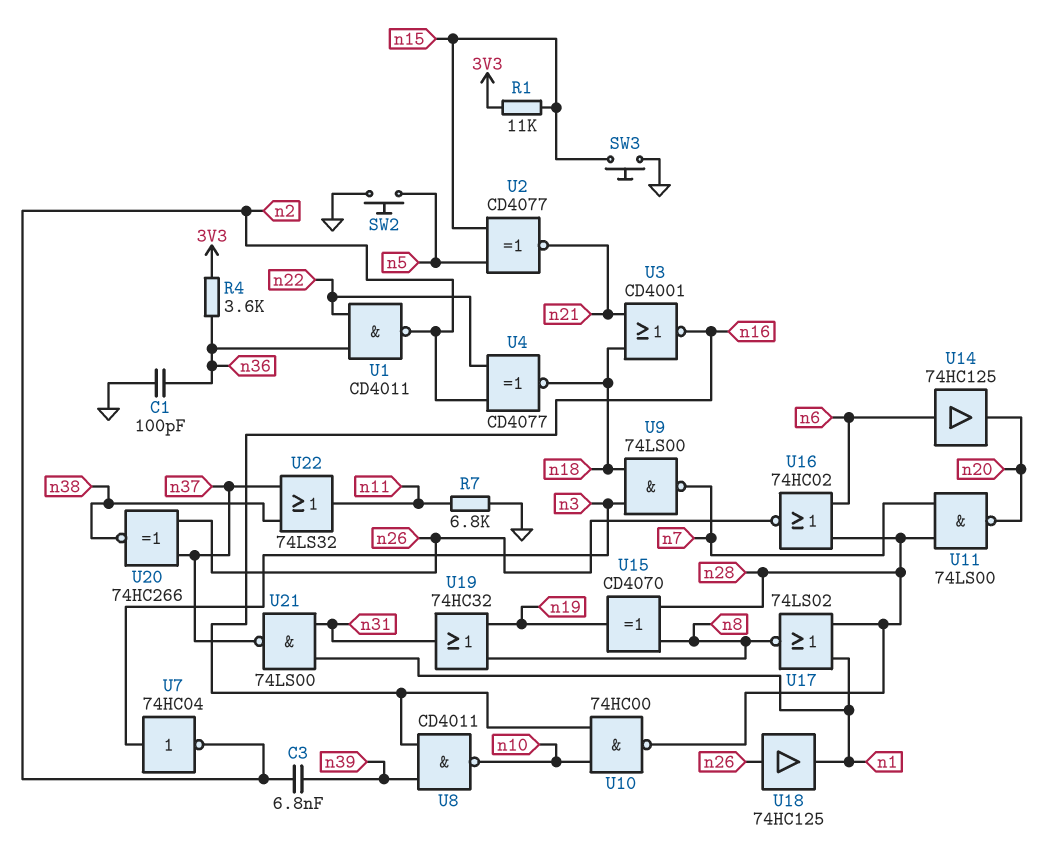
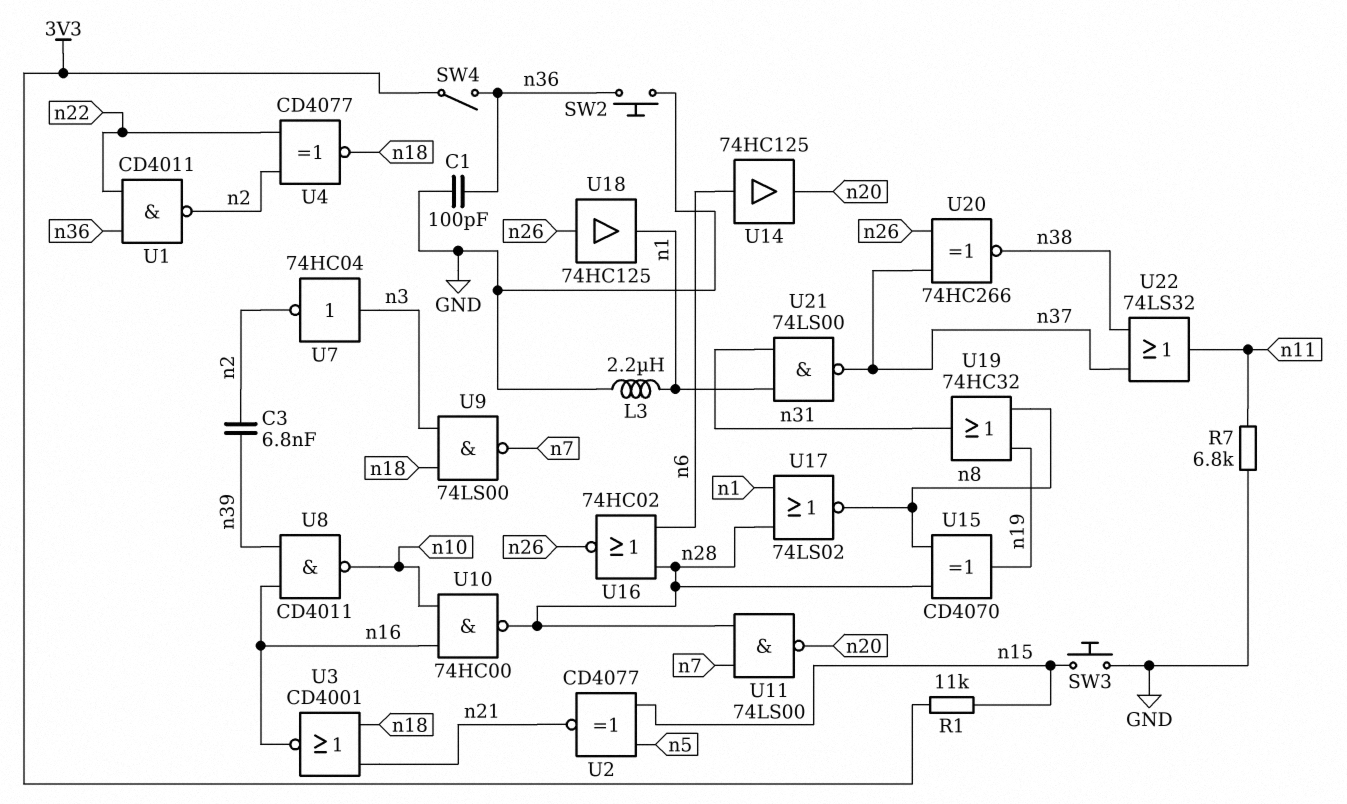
L3: none -> 2.2uH (GND, n1)
R4: 3.6k (3V3, n36) -> none
SW2: button (GND, n5) -> button (GND, n36)
SW4: none -> switch (3V3, n36)

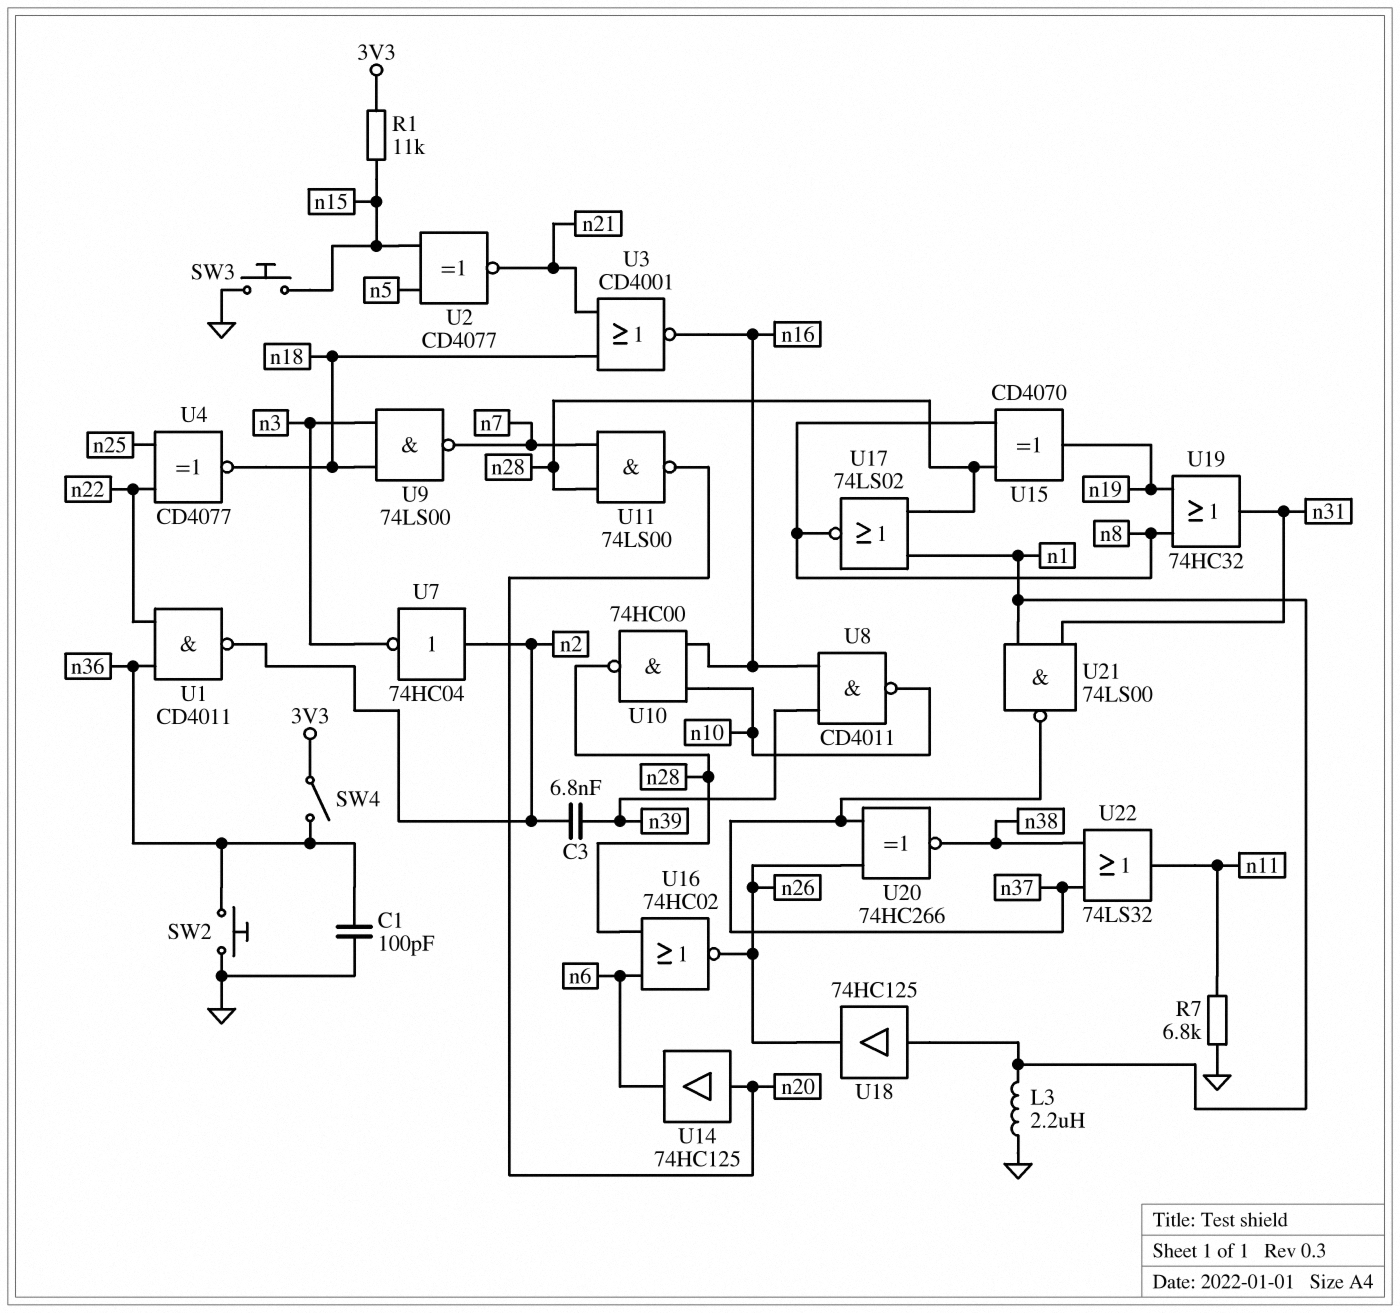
U4: XNOR CD4077 (in n2, in n22, out n18) -> XNOR CD4077 (in n22, in n25, out n18)
U7: NOT 74HC04 (in n3, out n2) -> NOT 74HC04 (in n2, out n3)
U14: buffer 74HC125 (in n6, out n20) -> buffer 74HC125 (in n20, out n6)
U18: buffer 74HC125 (in n26, out n1) -> buffer 74HC125 (in n1, out n26)

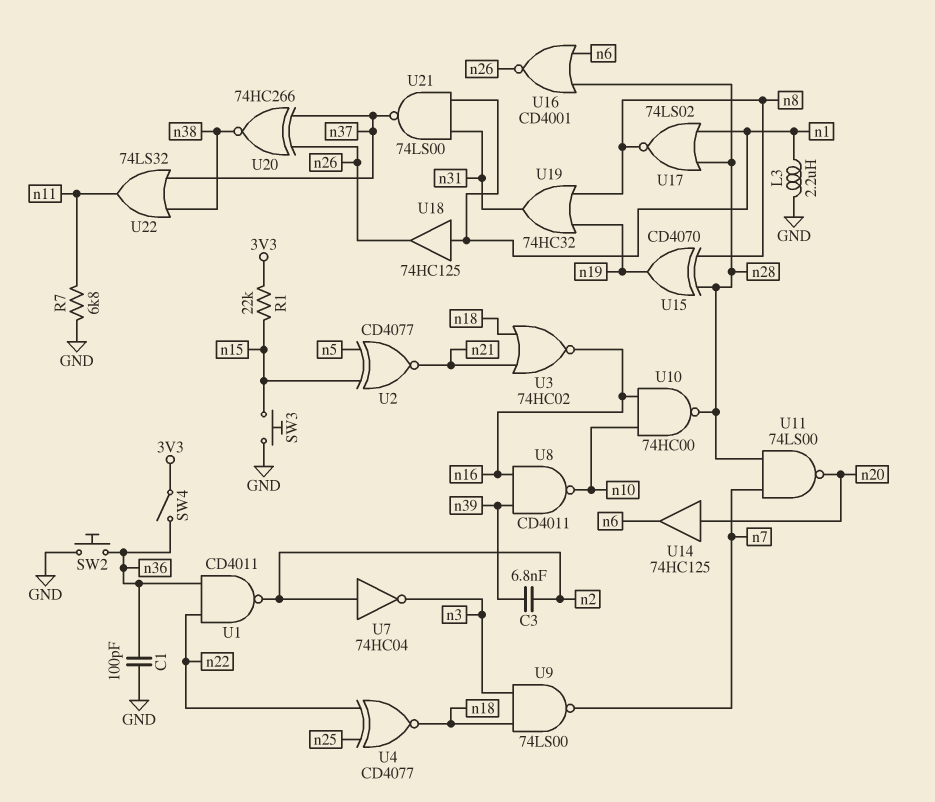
R1: 11k (3V3, n15) -> 22k (3V3, n15)
U3: NOR CD4001 (in n18, in n21, out n16) -> NOR 74HC02 (in n18, in n21, out n16)
U16: NOR 74HC02 (in n6, in n28, out n26) -> NOR CD4001 (in n6, in n28, out n26)

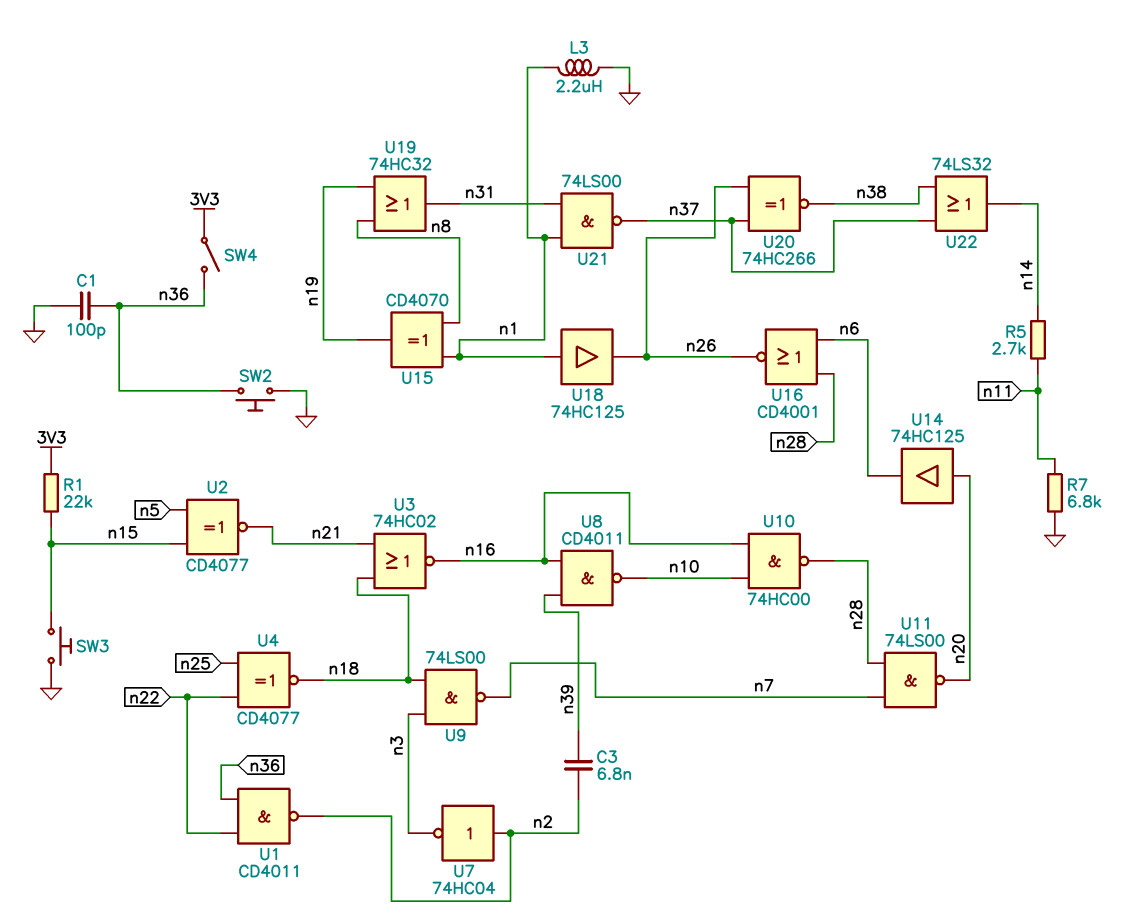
R5: none -> 2.7k (n11, n14)
U15: XOR CD4070 (in n8, in n28, out n19) -> XOR CD4070 (in n1, in n8, out n19)
U17: NOR 74LS02 (in n1, in n28, out n8) -> none
U22: OR 74LS32 (in n37, in n38, out n11) -> OR 74LS32 (in n37, in n38, out n14)

